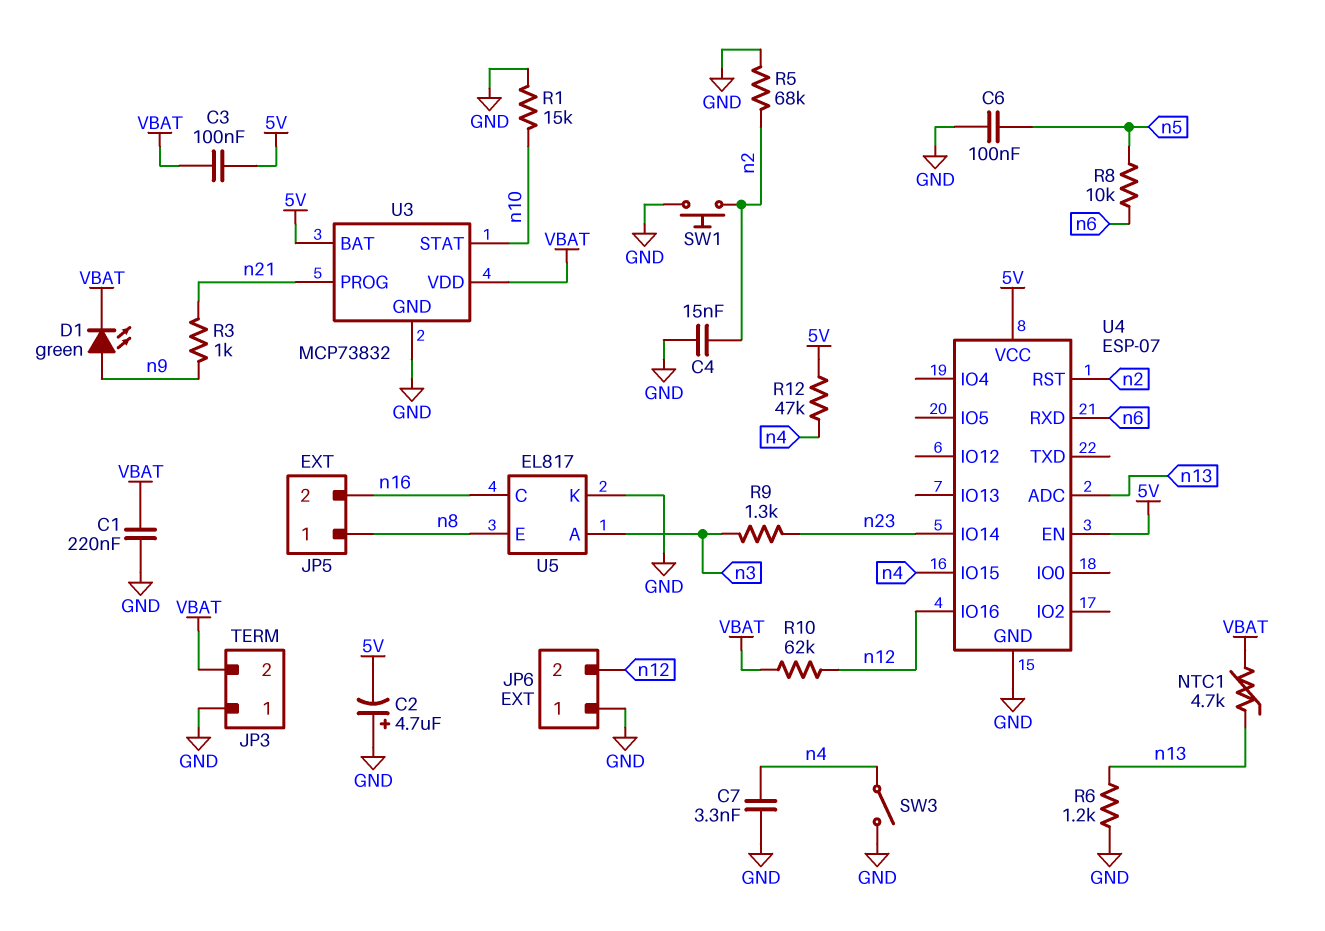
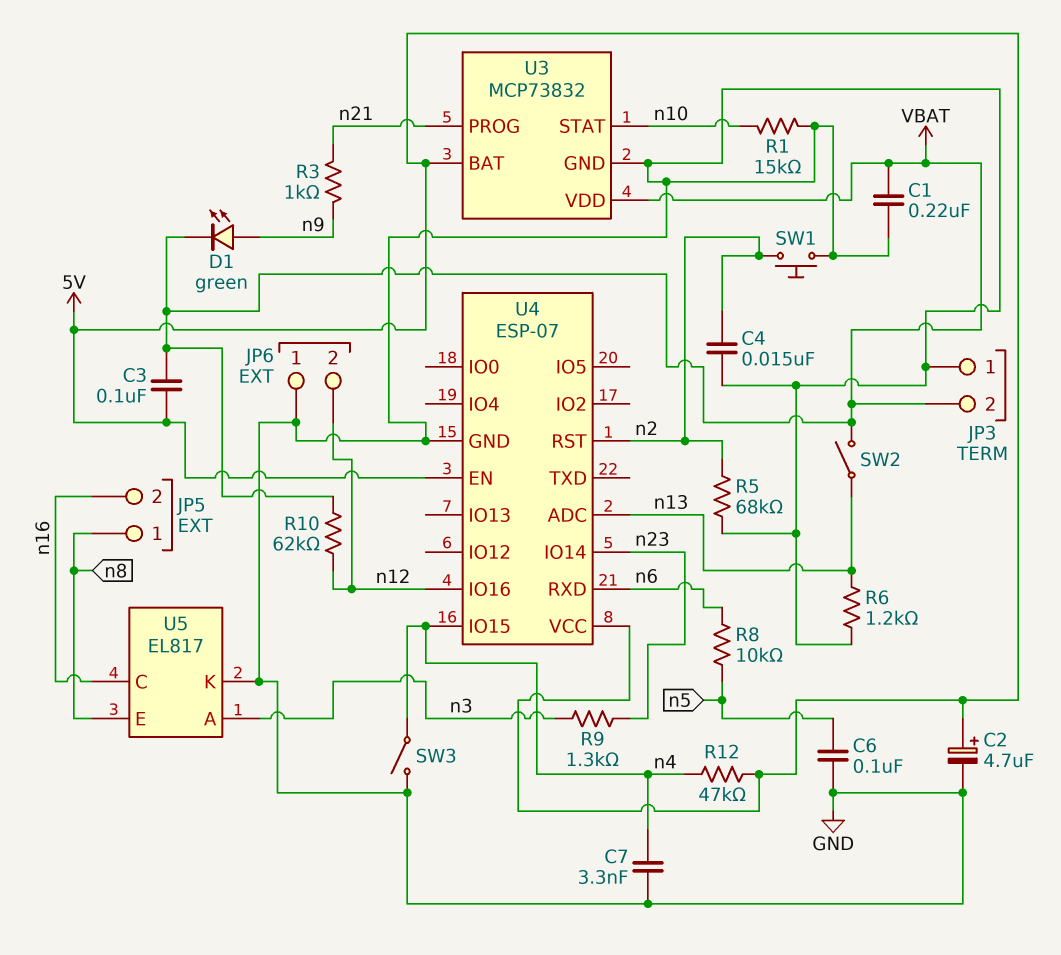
C2: 4.7uF (plus GND, minus 5V) -> 4.7uF (plus 5V, minus GND)
NTC1: 4.7k (VBAT, n13) -> none
SW2: none -> switch (VBAT, n13)

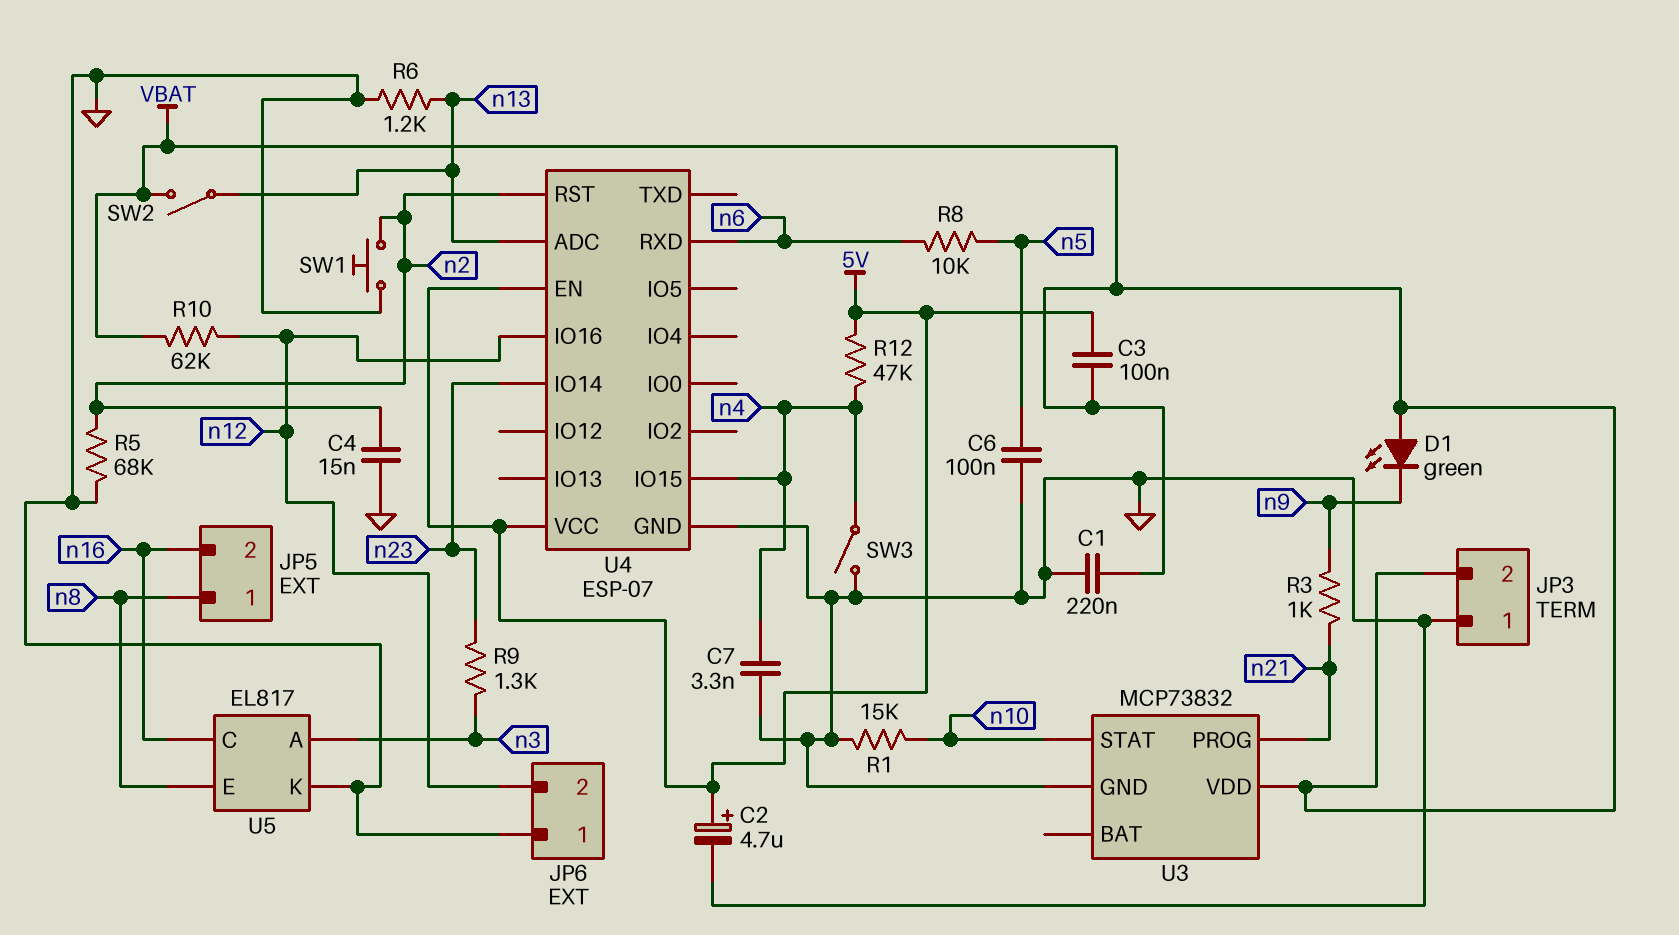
D1: LED green (A n9, K VBAT) -> LED green (A VBAT, K n9)
U3 pin BAT: 5V -> none

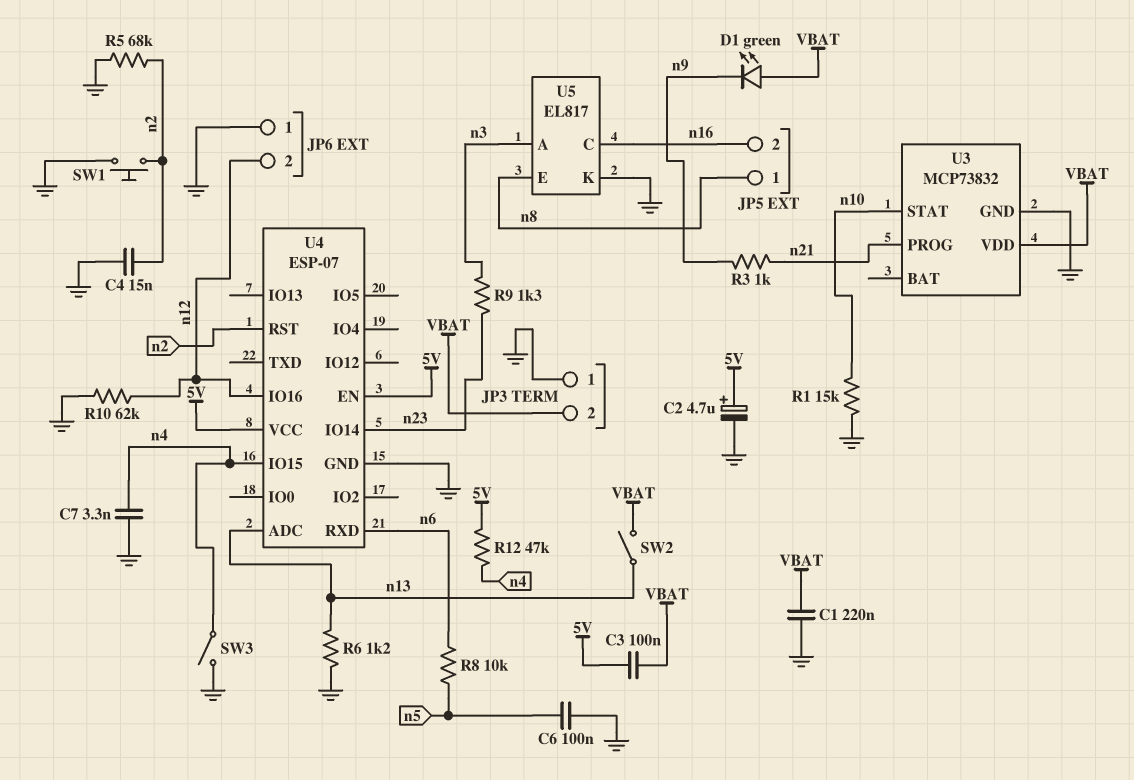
R10: 62k (VBAT, n12) -> 62k (GND, n12)

